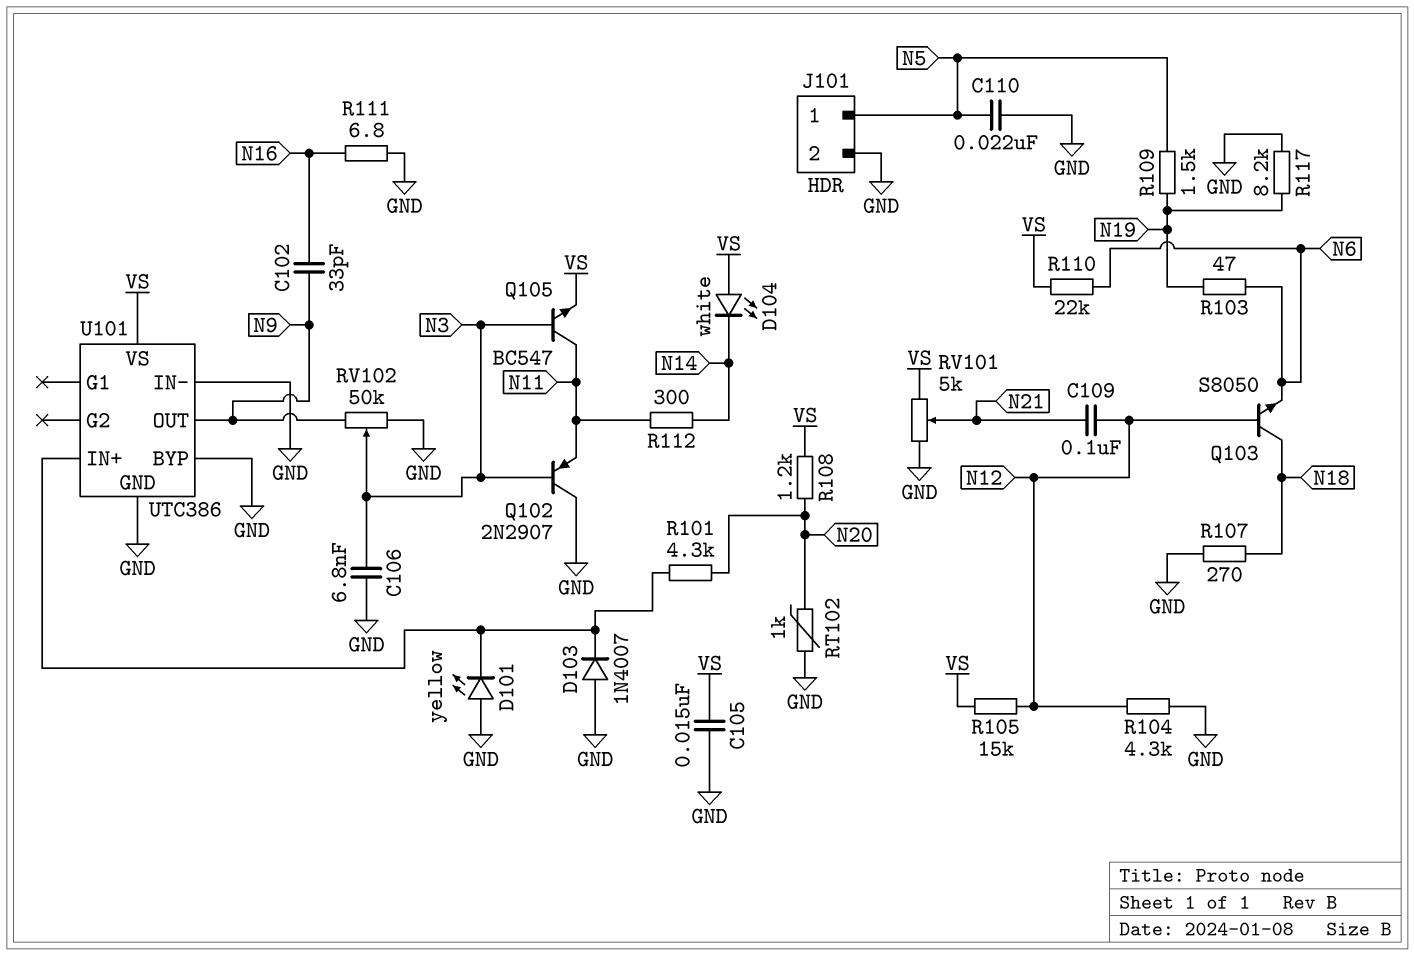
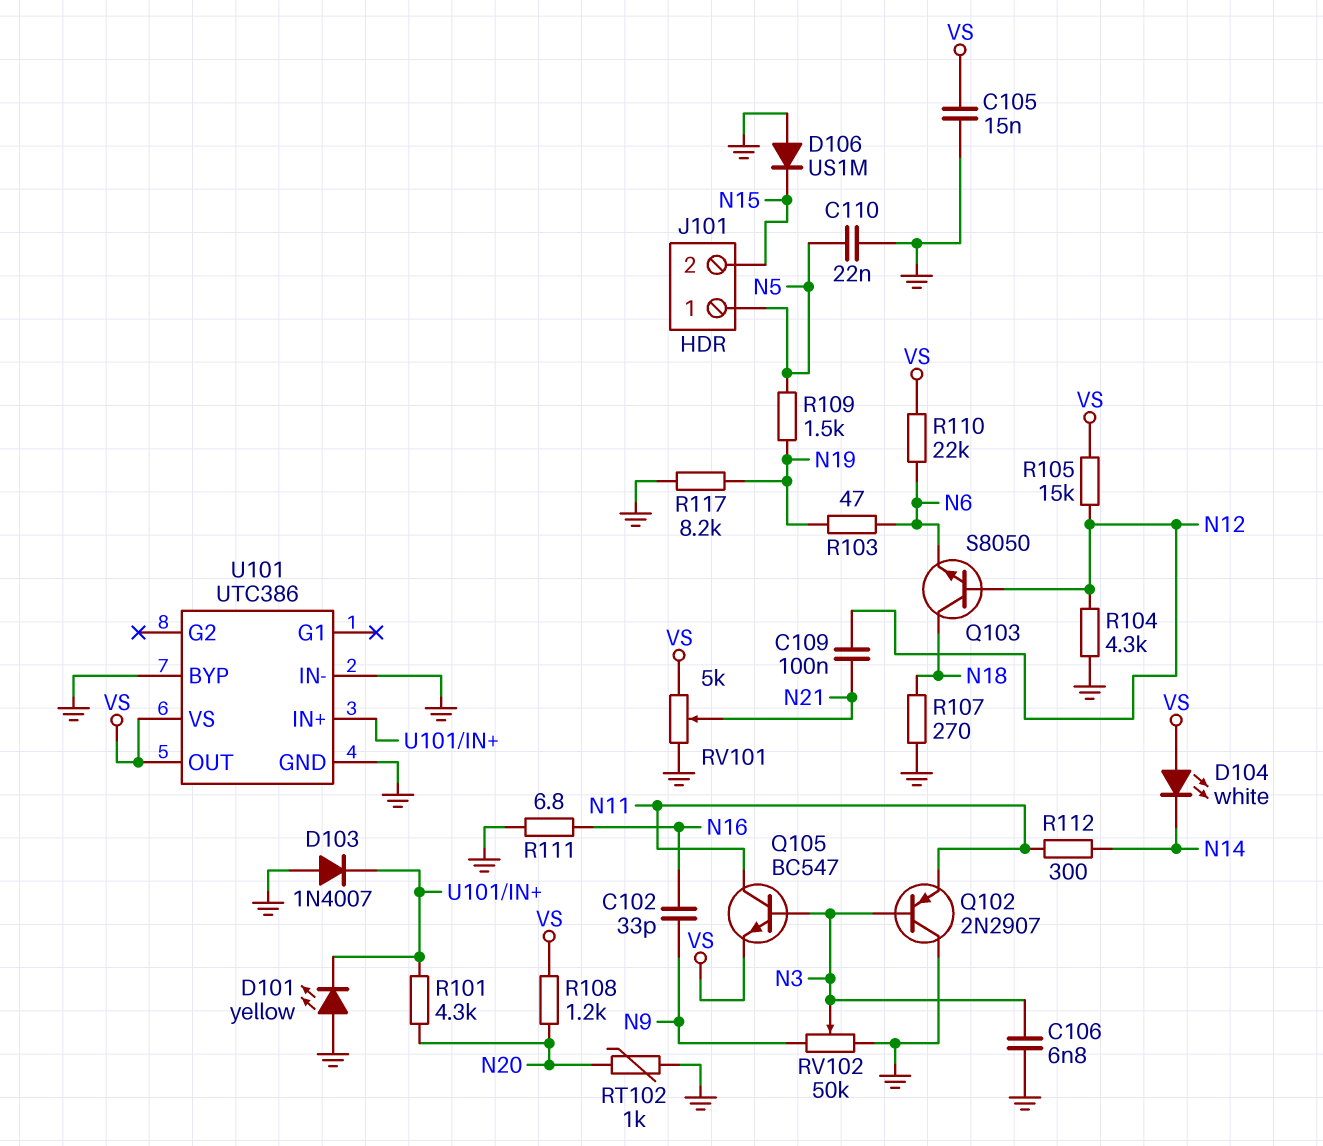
D106: none -> diode US1M (A GND, K N15)
J101 pin 2: GND -> N15
U101 pin OUT: N9 -> VS

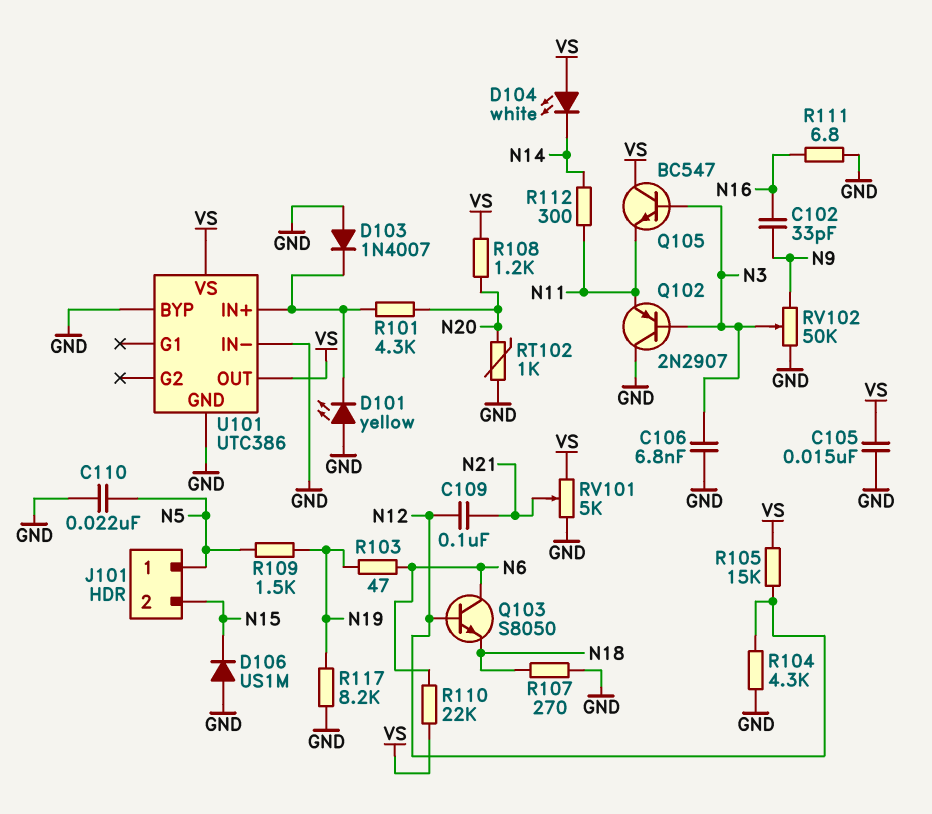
Q103: NPN S8050 (B N12, C N18, E N6) -> NPN S8050 (B N12, C N6, E N18)
Q105: NPN BC547 (B N3, C N11, E VS) -> NPN BC547 (B N3, C VS, E N11)

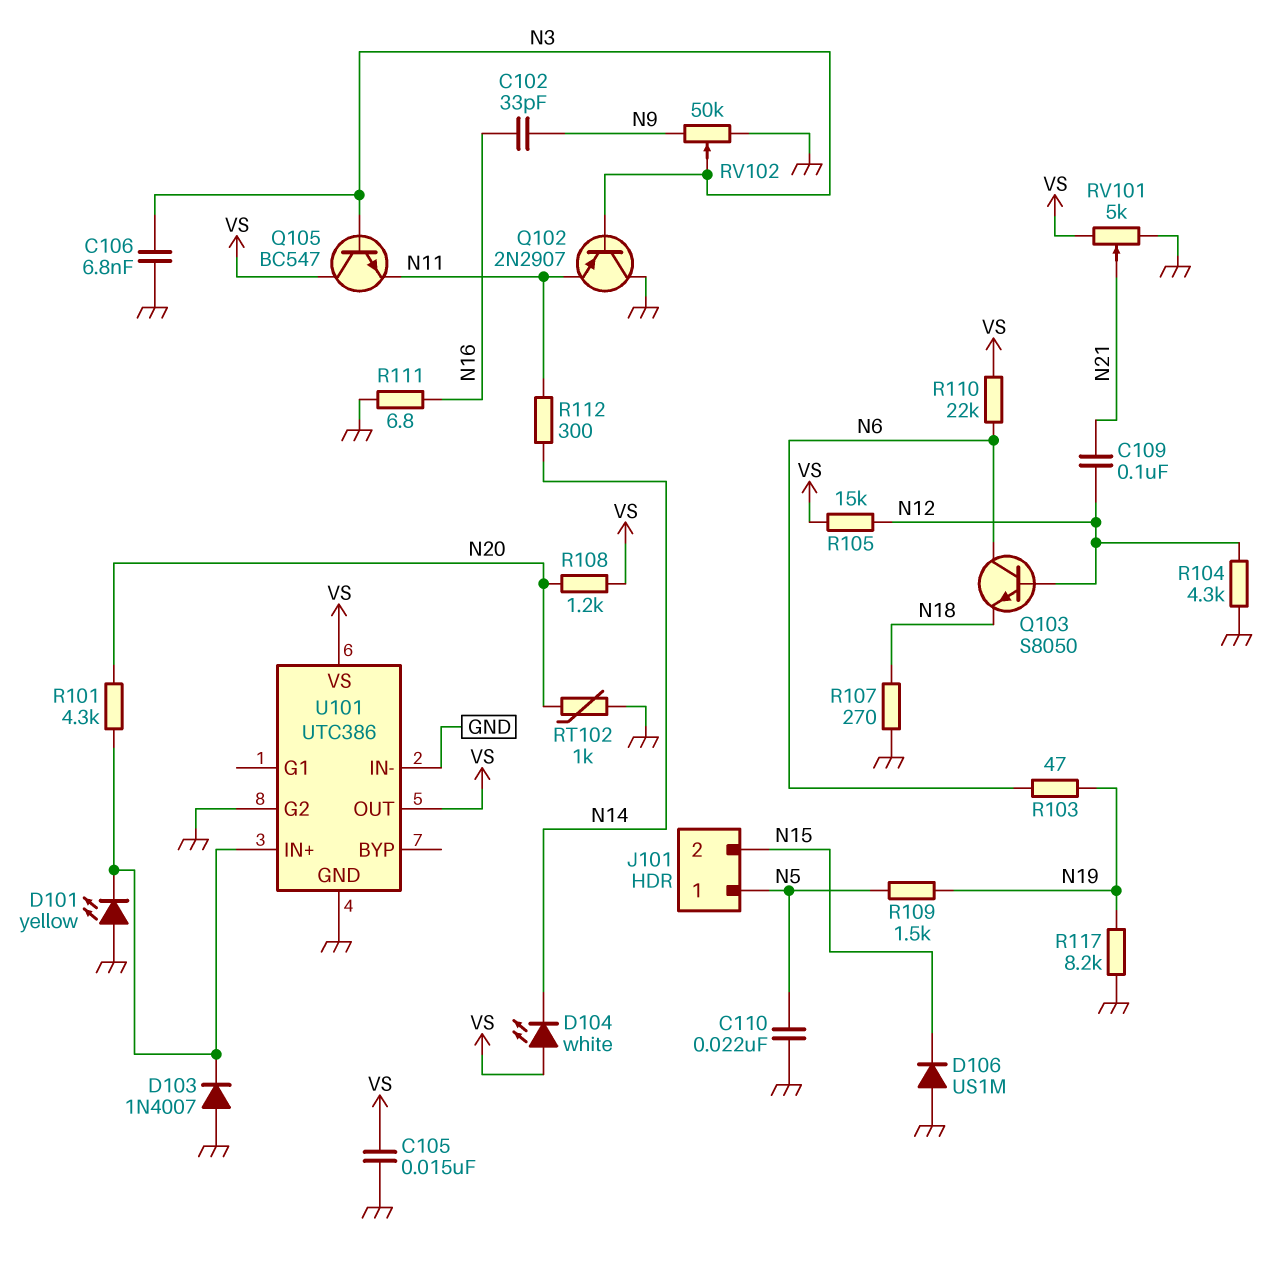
U101 pin BYP: GND -> none
U101 pin G2: none -> GND

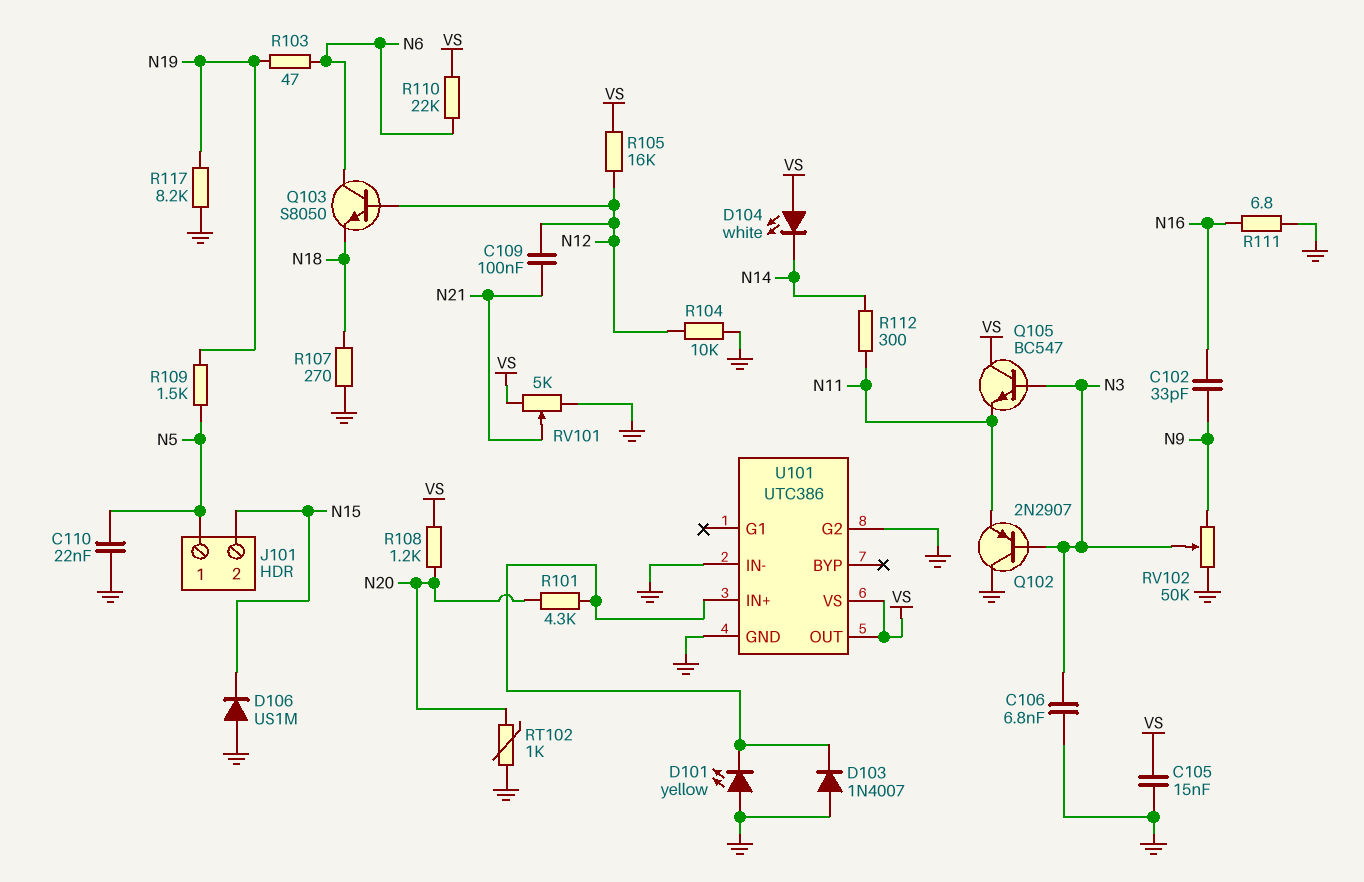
R104: 4.3k (GND, N12) -> 10k (GND, N12)
R105: 15k (N12, VS) -> 16k (N12, VS)

